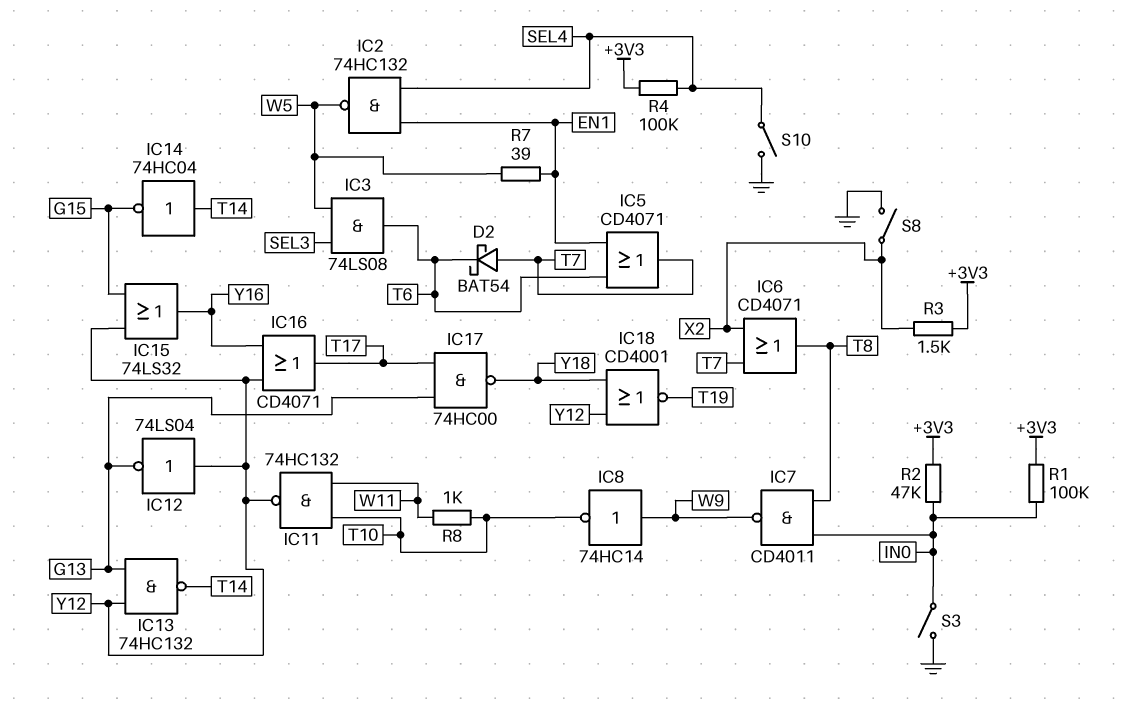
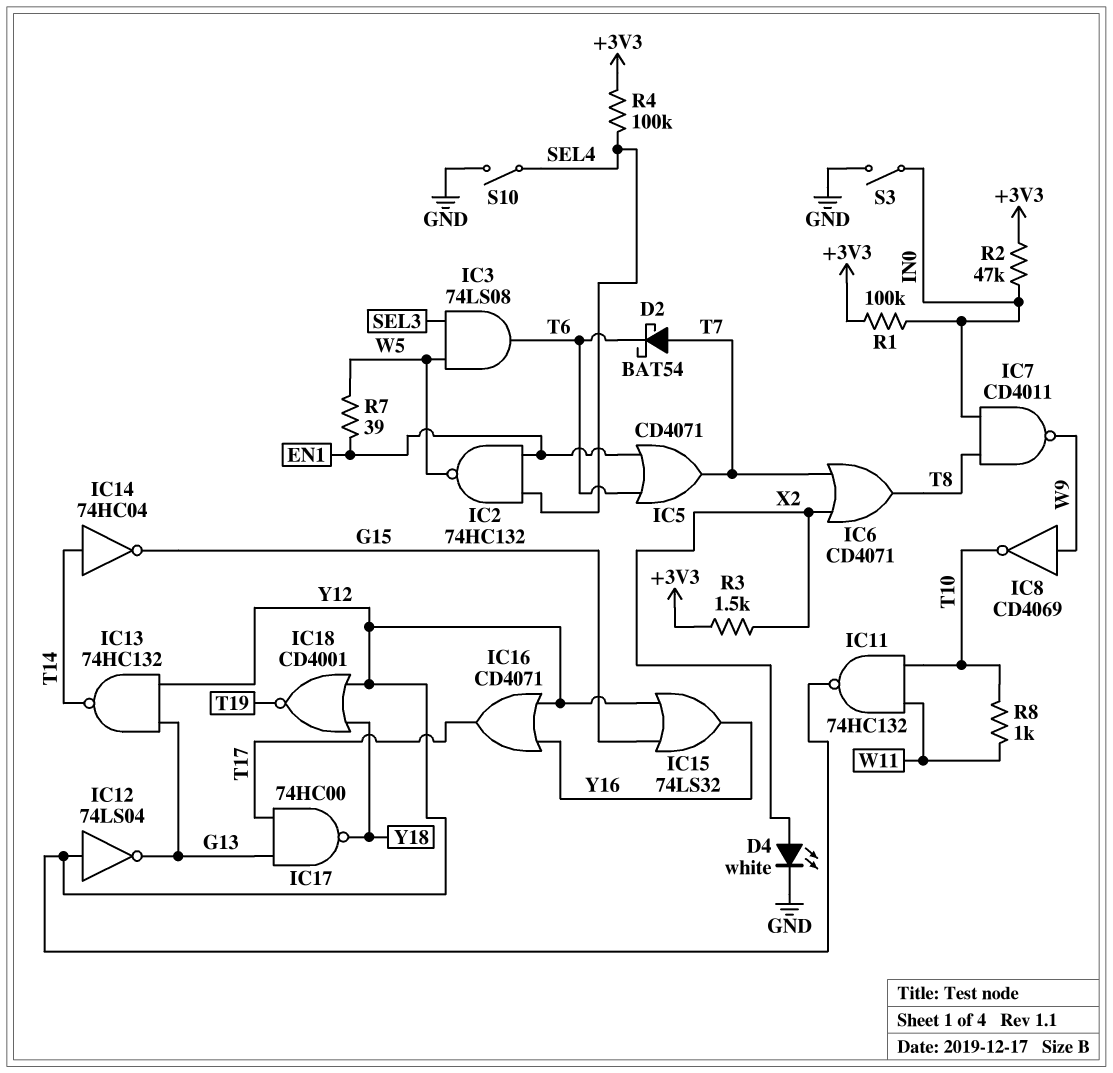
D4: none -> LED white (A X2, K GND)
IC8: NOT 74HC14 (in W9, out T10) -> NOT CD4069 (in W9, out T10)
S8: switch (GND, X2) -> none

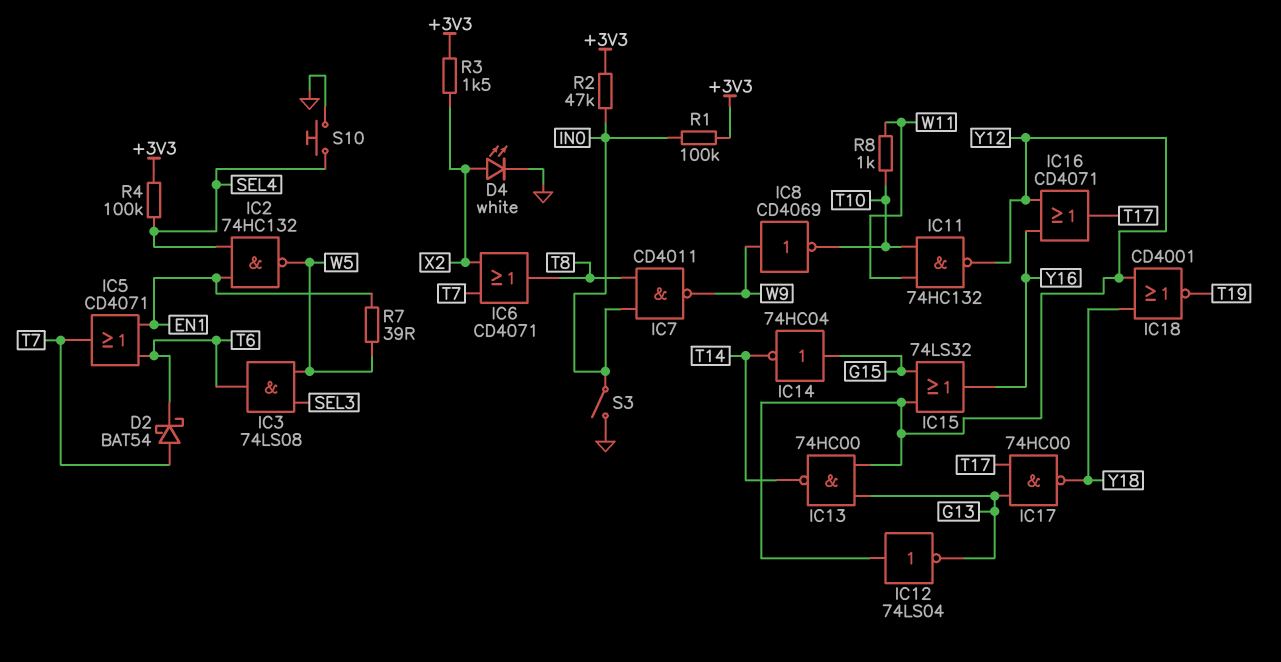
IC13: NAND 74HC132 (in G13, in Y12, out T14) -> NAND 74HC00 (in G13, in Y12, out T14)
IC14: NOT 74HC04 (in T14, out G15) -> NOT 74HC04 (in G15, out T14)
S10: switch (GND, SEL4) -> button (GND, SEL4)

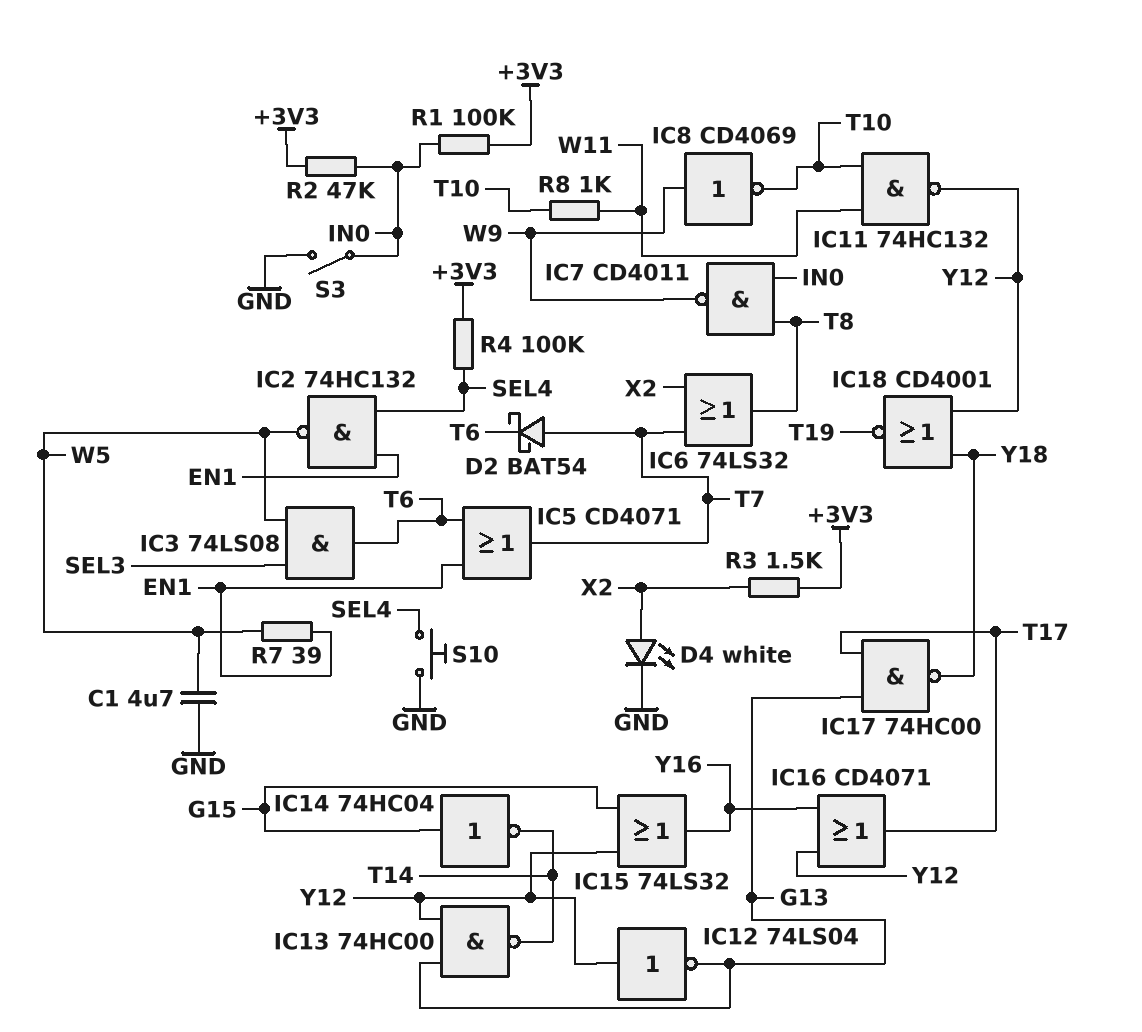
C1: none -> 4.7uF (GND, W5)
IC6: OR CD4071 (in T7, in X2, out T8) -> OR 74LS32 (in T7, in X2, out T8)

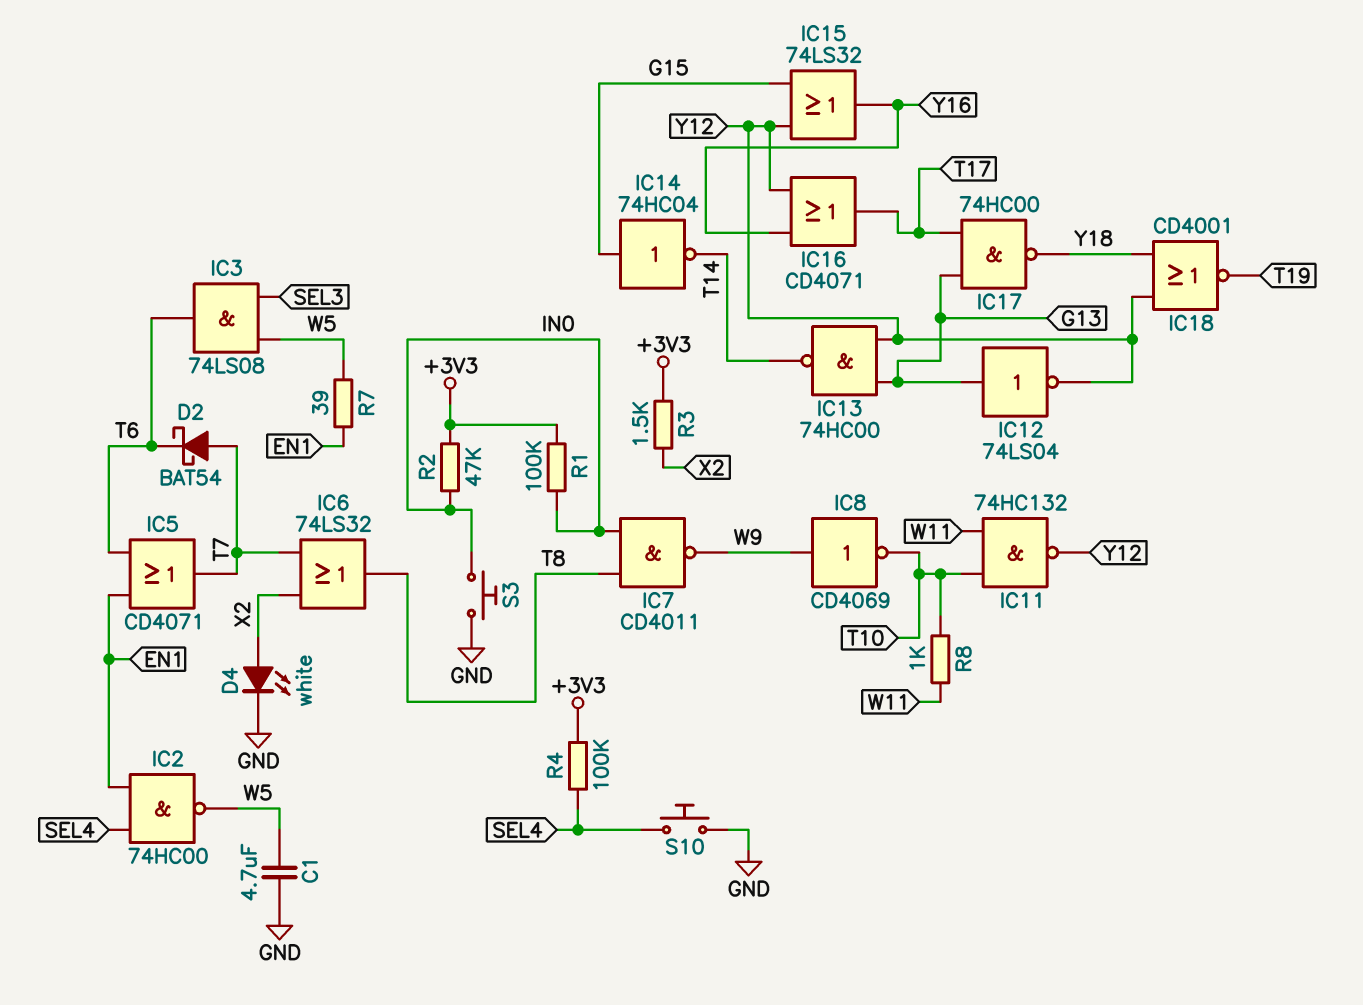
IC2: NAND 74HC132 (in EN1, in SEL4, out W5) -> NAND 74HC00 (in EN1, in SEL4, out W5)
IC12: NOT 74LS04 (in Y12, out G13) -> NOT 74LS04 (in G13, out Y12)
S3: switch (GND, IN0) -> button (GND, IN0)

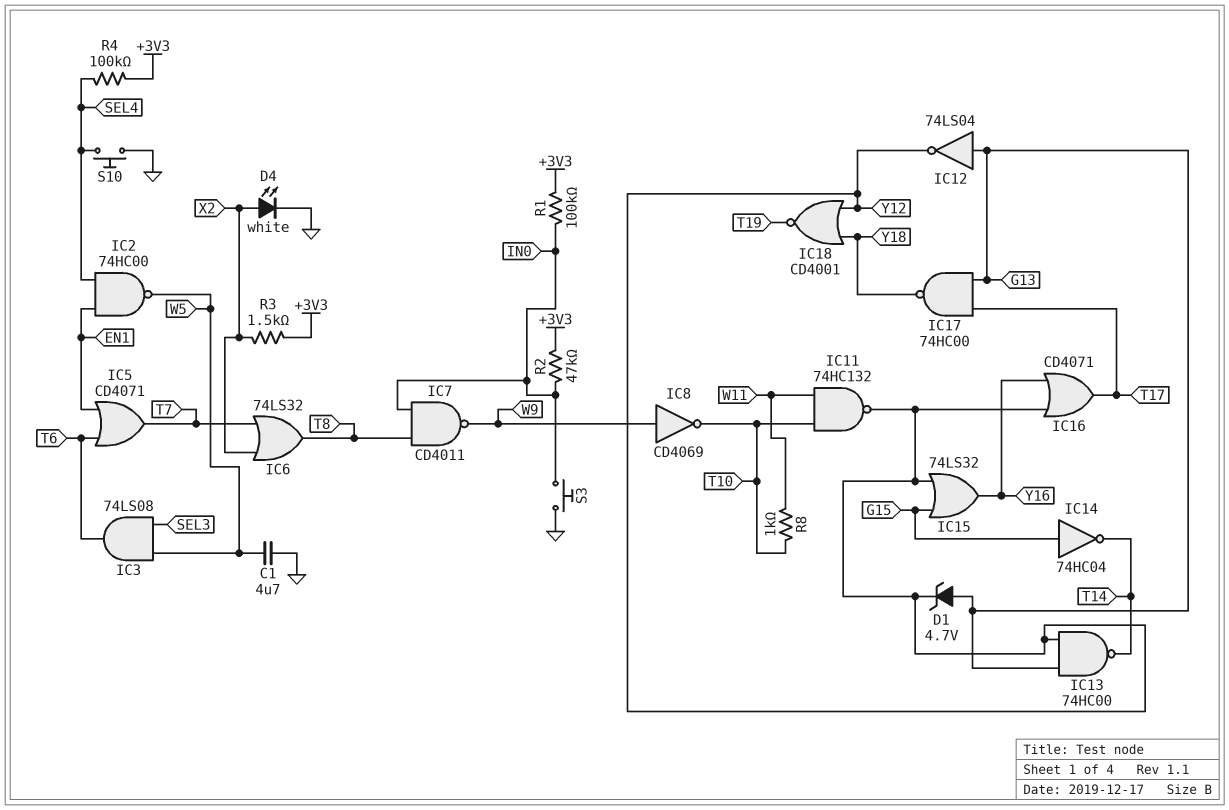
D1: none -> zener 4.7V (A G13, K Y12)
D2: schottky BAT54 (A T7, K T6) -> none
R7: 39 (EN1, W5) -> none

